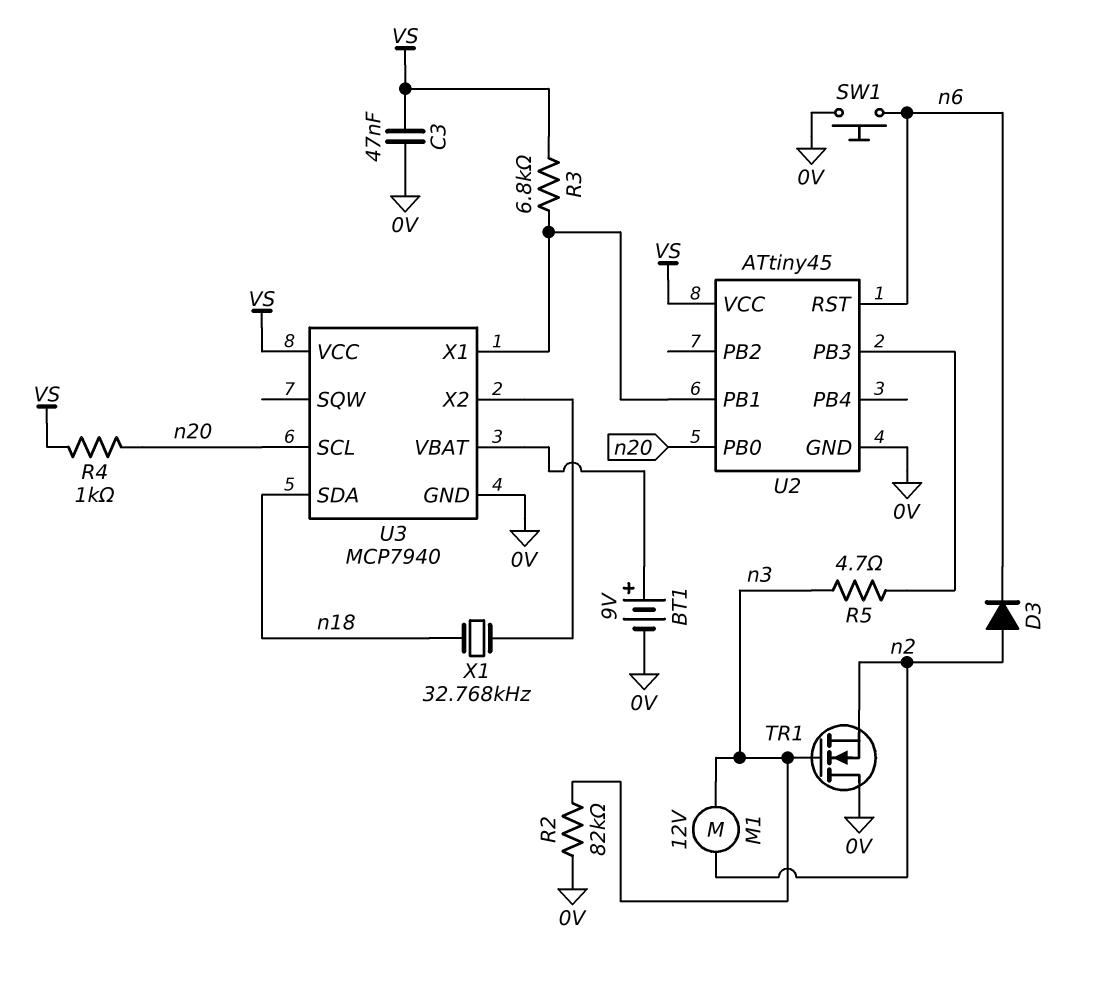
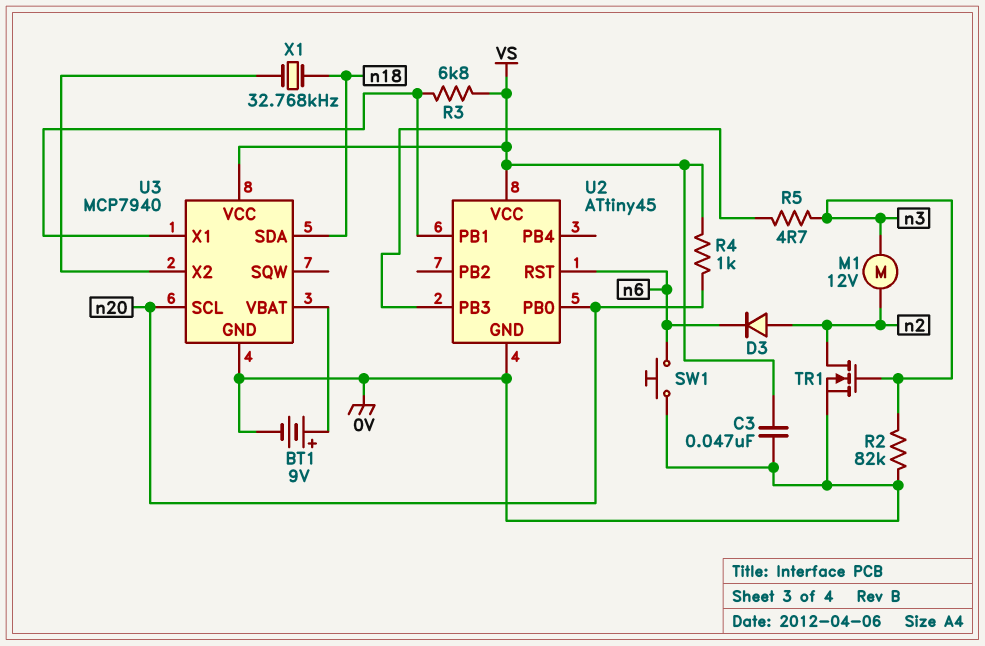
TR1: NMOS (G n3, D 0V, S n2) -> NMOS (G n3, D n2, S 0V)

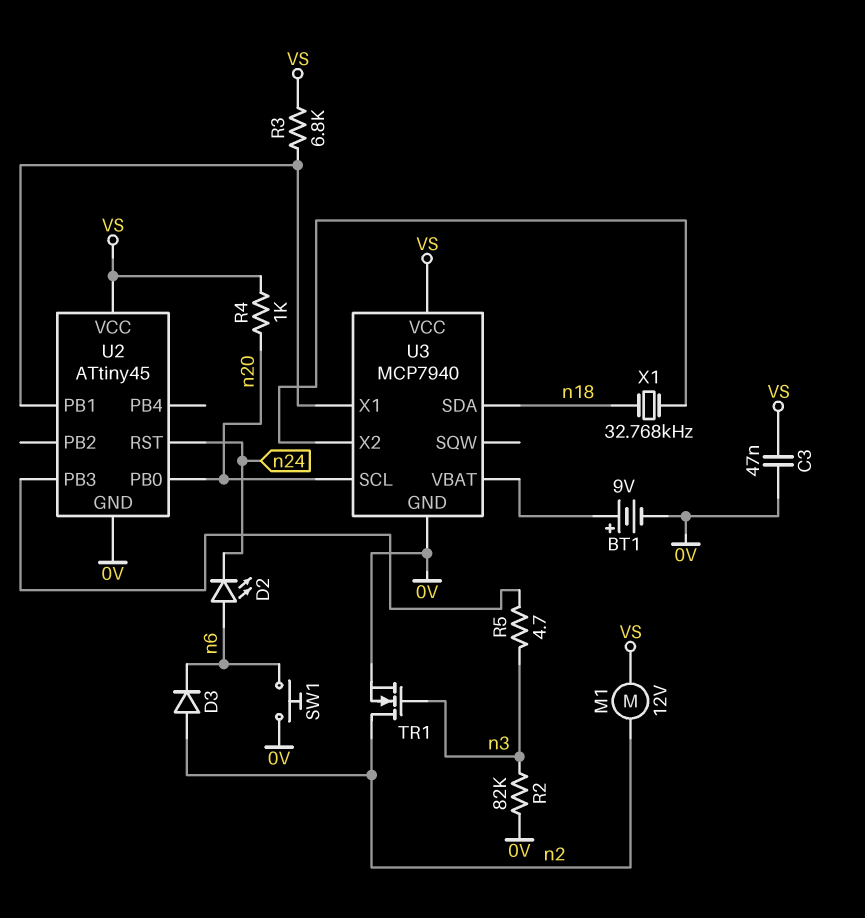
D2: none -> LED (A n6, K n24)
M1: motor 12V (n2, n3) -> motor 12V (VS, n2)
U2 pin RST: n6 -> n24

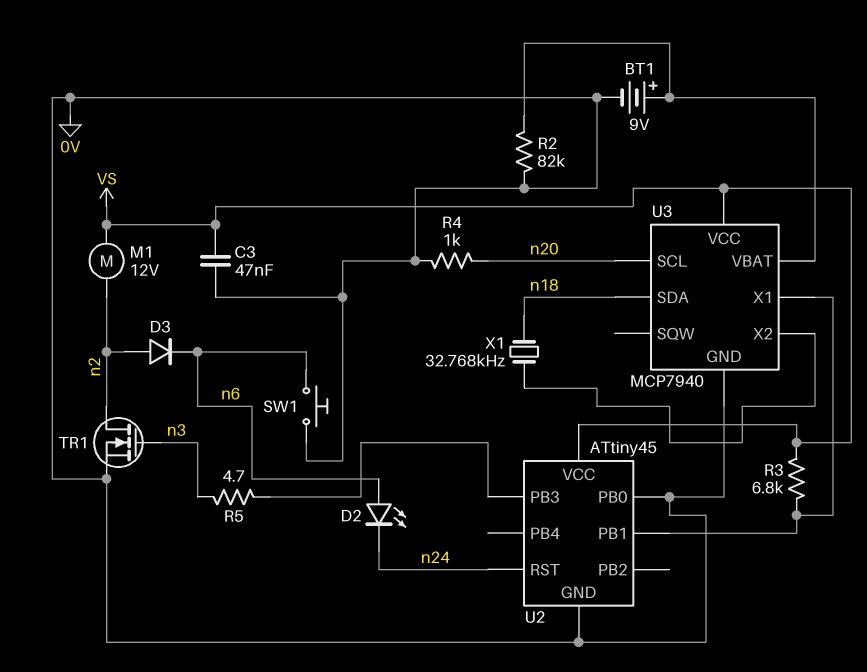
R2: 82k (0V, n3) -> 82k (0V, U3/VBAT)
R4: 1k (VS, n20) -> 1k (0V, n20)
U2 pin PB0: n20 -> 0V

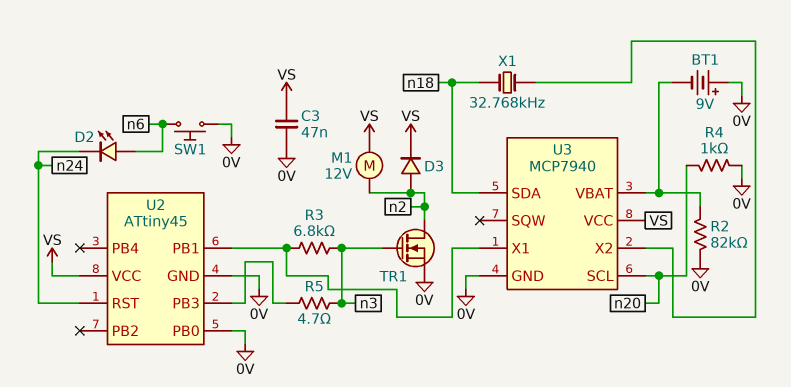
BT1: 9V (plus U3/VBAT, minus 0V) -> 9V (plus 0V, minus U3/VBAT)
D3: diode (A n2, K n6) -> diode (A n2, K VS)
R3: 6.8k (U2/PB1, VS) -> 6.8k (U2/PB1, n3)

